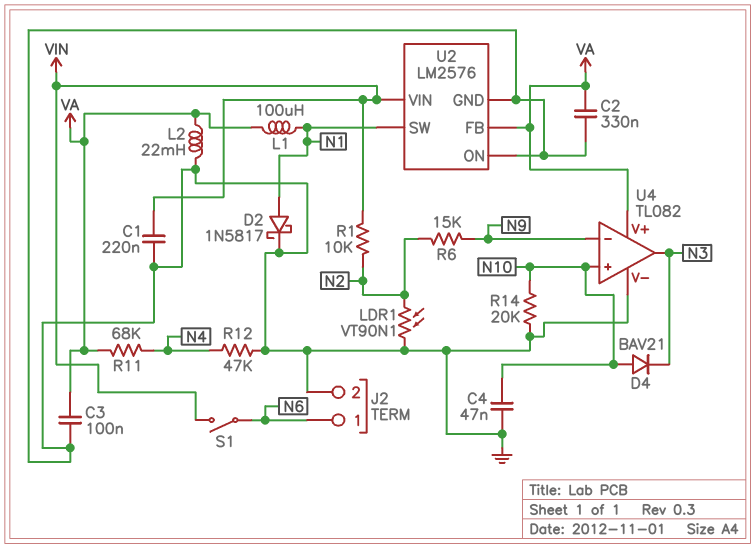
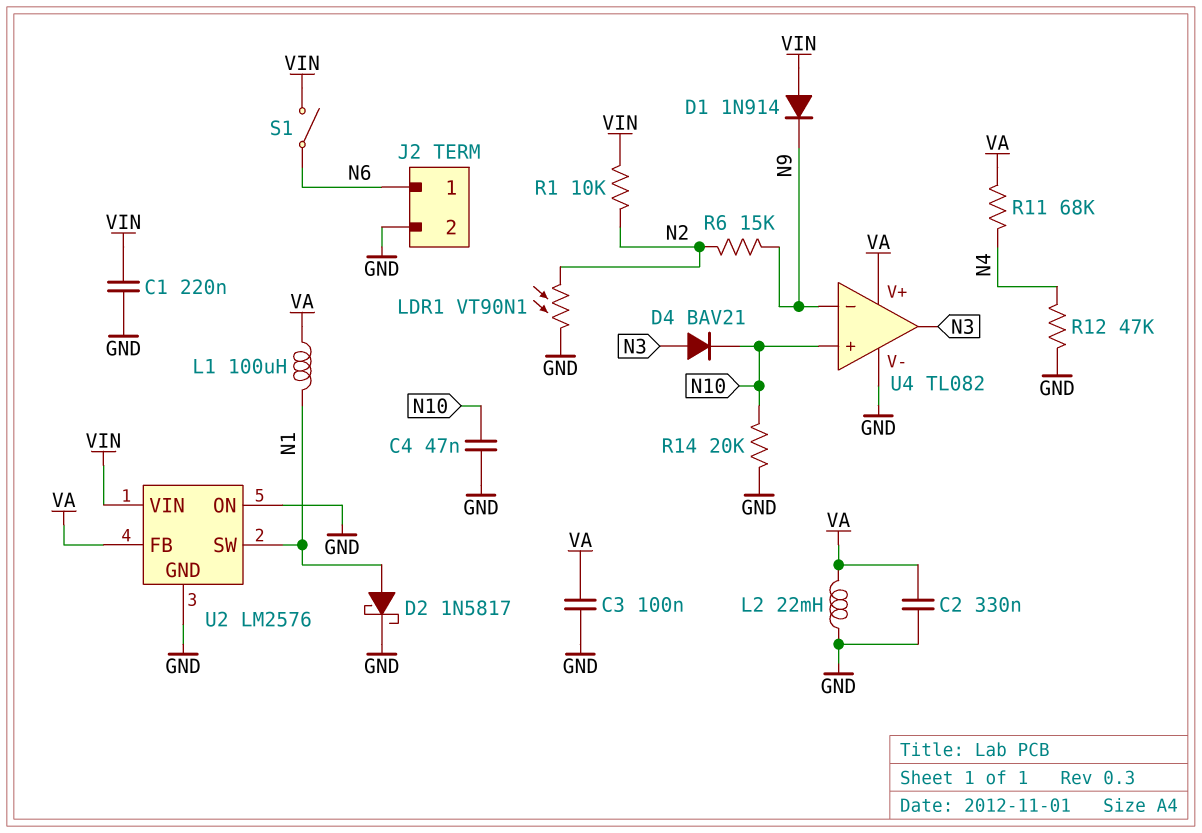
D1: none -> diode 1N914 (A VIN, K N9)
D4: diode BAV21 (A N10, K N3) -> diode BAV21 (A N3, K N10)

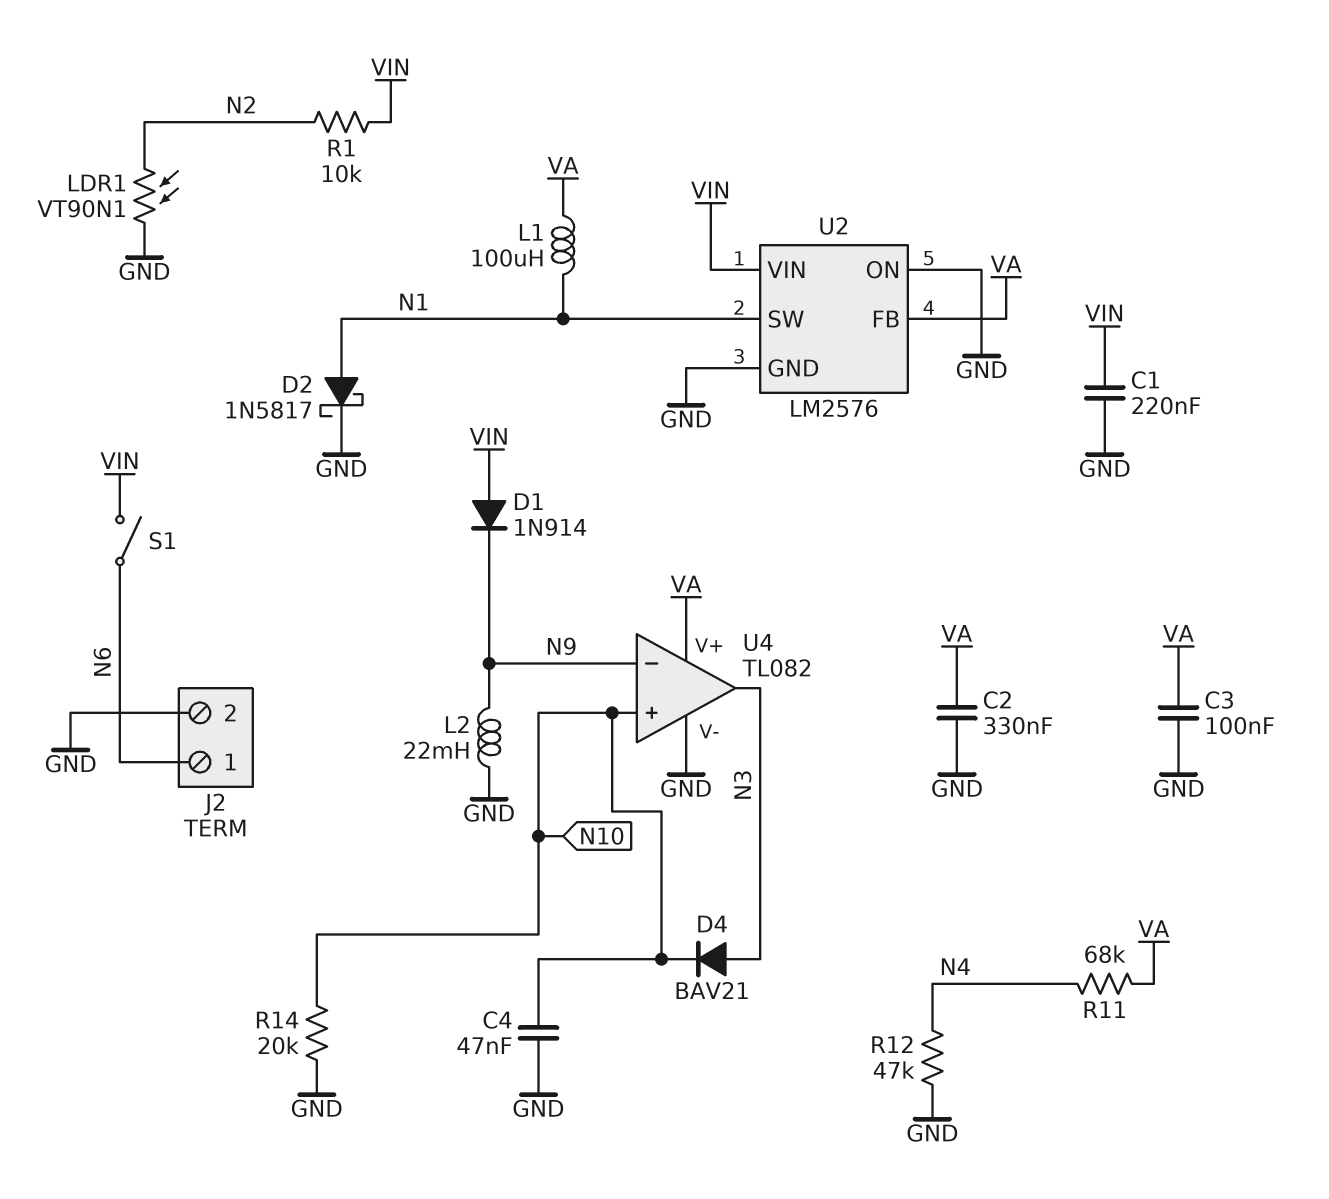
L2: 22mH (GND, VA) -> 22mH (GND, N9)
R6: 15k (N2, N9) -> none

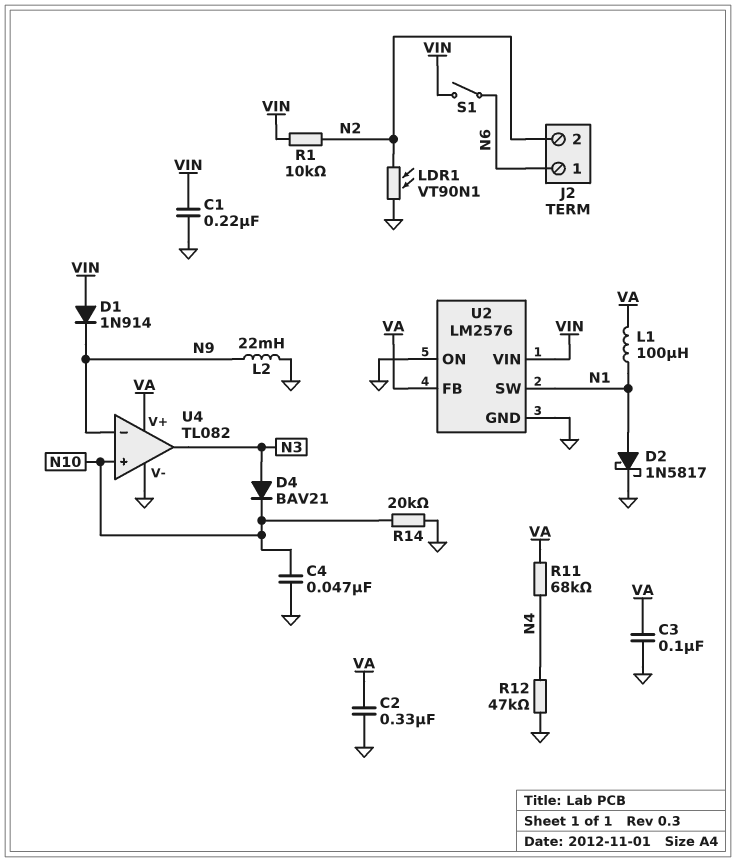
J2 pin 2: GND -> N2

